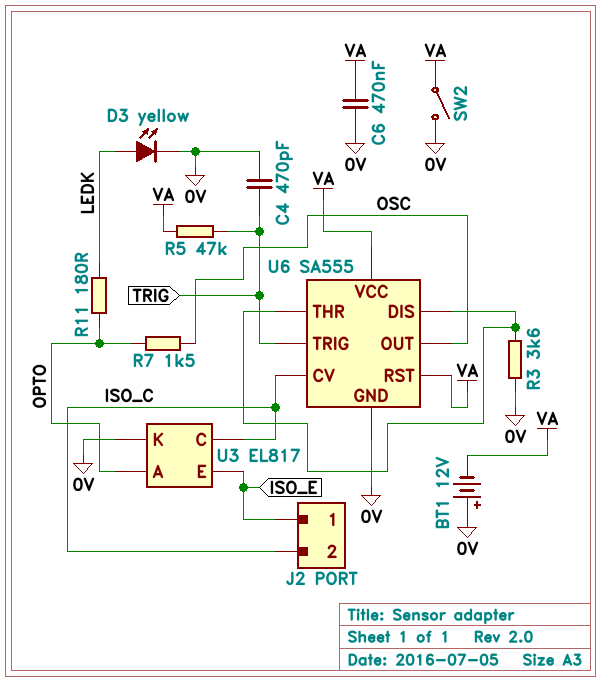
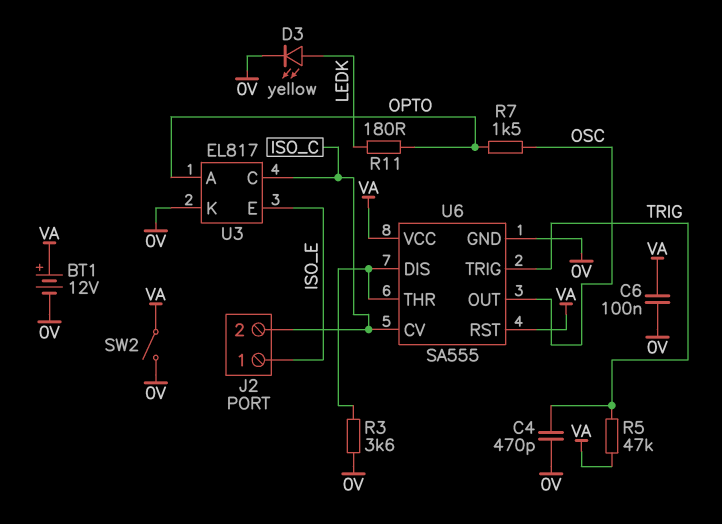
BT1: 12V (plus 0V, minus VA) -> 12V (plus VA, minus 0V)
C6: 470nF (0V, VA) -> 100nF (0V, VA)

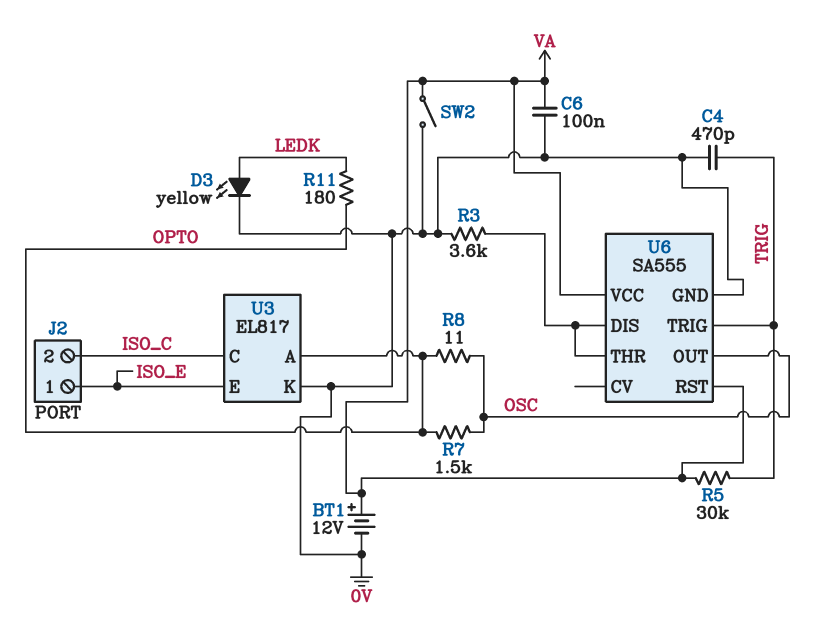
R5: 47k (TRIG, VA) -> 30k (TRIG, VA)
R8: none -> 11 (OPTO, OSC)
U6 pin CV: ISO_C -> none

